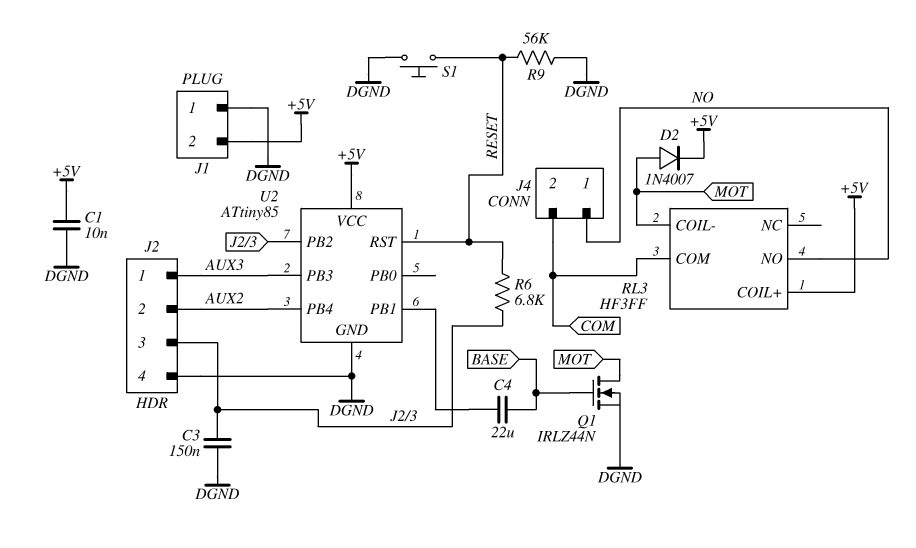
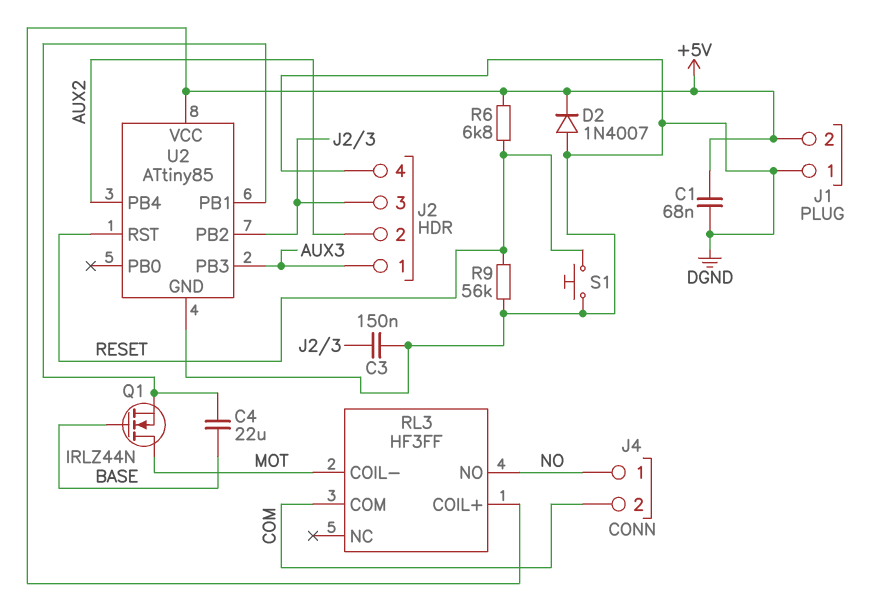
C1: 10nF (+5V, DGND) -> 68nF (+5V, DGND)
D2: diode 1N4007 (A MOT, K +5V) -> diode 1N4007 (A DGND, K +5V)
Q1: NMOS IRLZ44N (G BASE, D MOT, S DGND) -> NMOS IRLZ44N (G BASE, D MOT, S U2/PB1)
R6: 6.8k (J2/3, RESET) -> 6.8k (+5V, RESET)

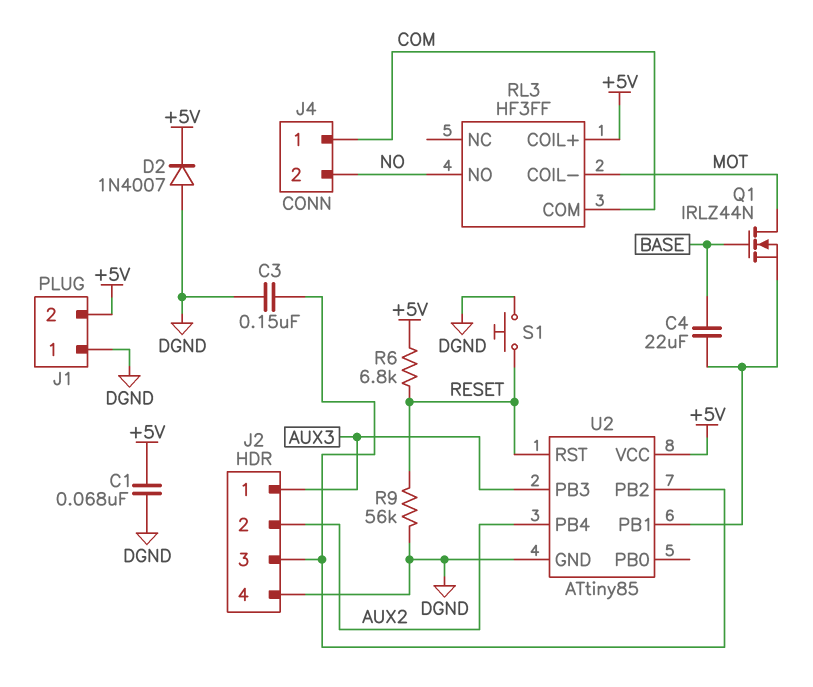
J4 pin 1: NO -> COM
J4 pin 2: COM -> NO

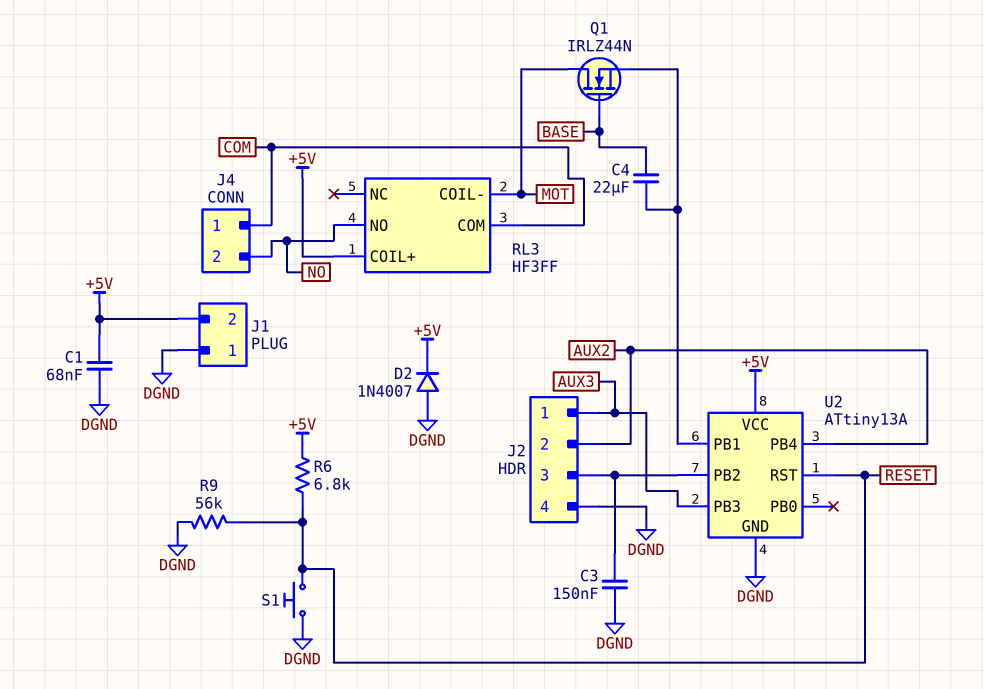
U2: ATtiny85 -> ATtiny13A

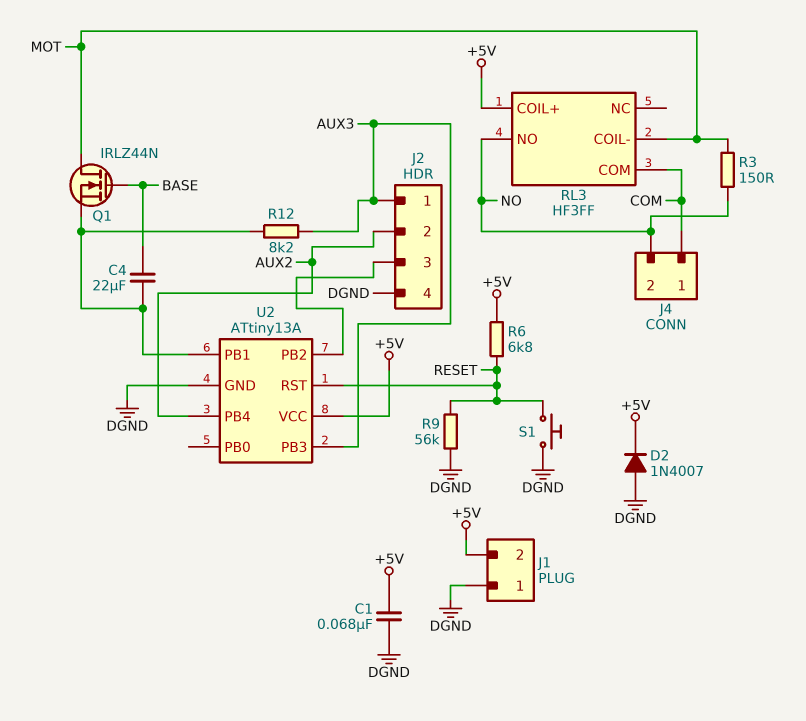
C3: 150nF (DGND, J2/3) -> none
R3: none -> 150 (MOT, NO)
R12: none -> 8.2k (AUX3, U2/PB1)

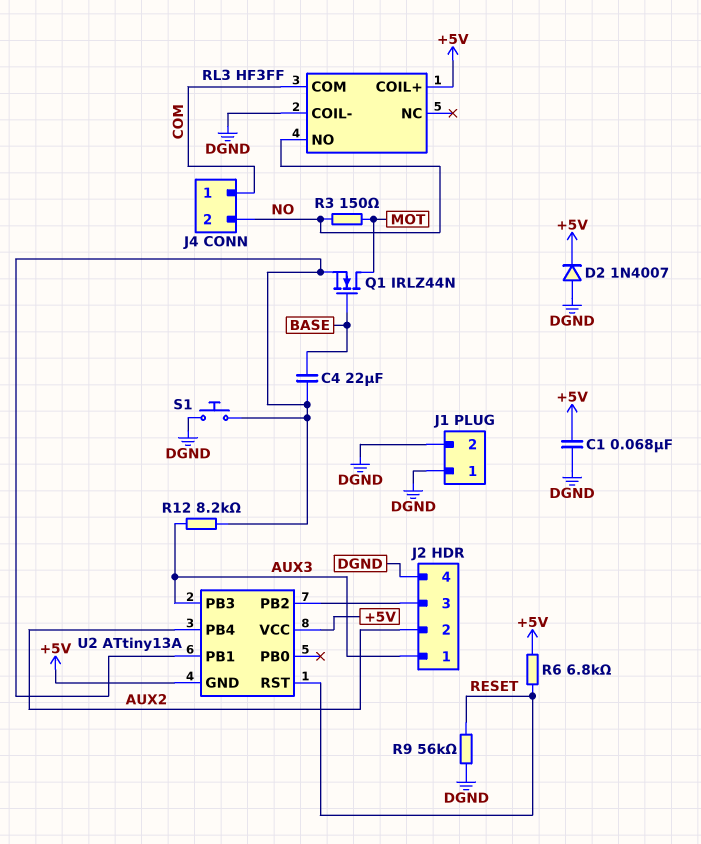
J1 pin 2: +5V -> DGND
RL3 pin COIL-: MOT -> DGND
S1: button (DGND, RESET) -> button (DGND, U2/PB1)
U2 pin GND: DGND -> +5V

